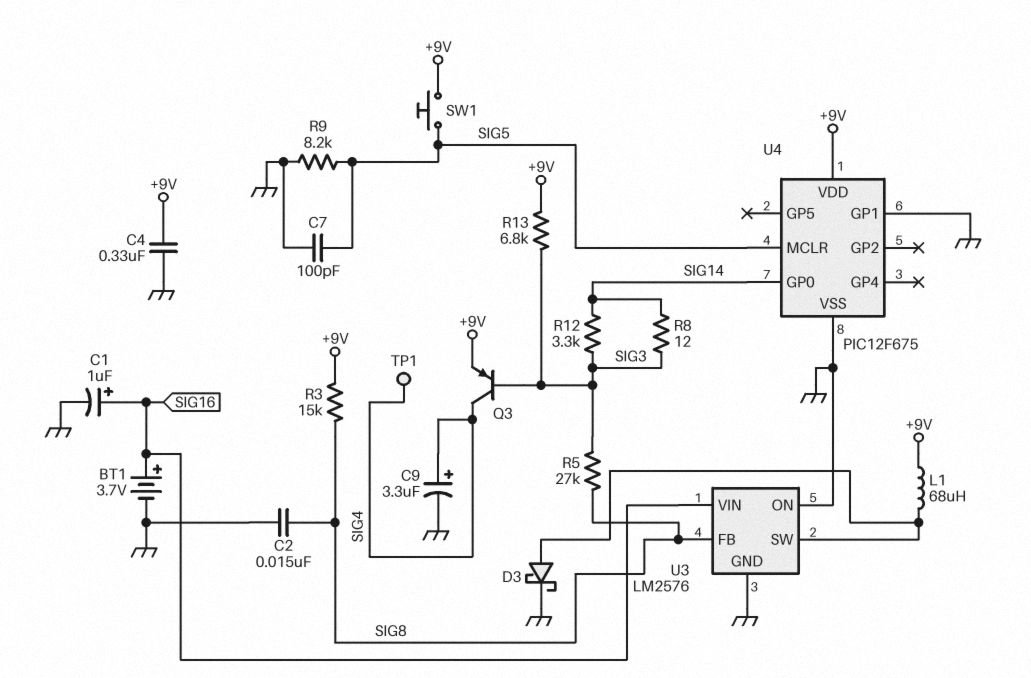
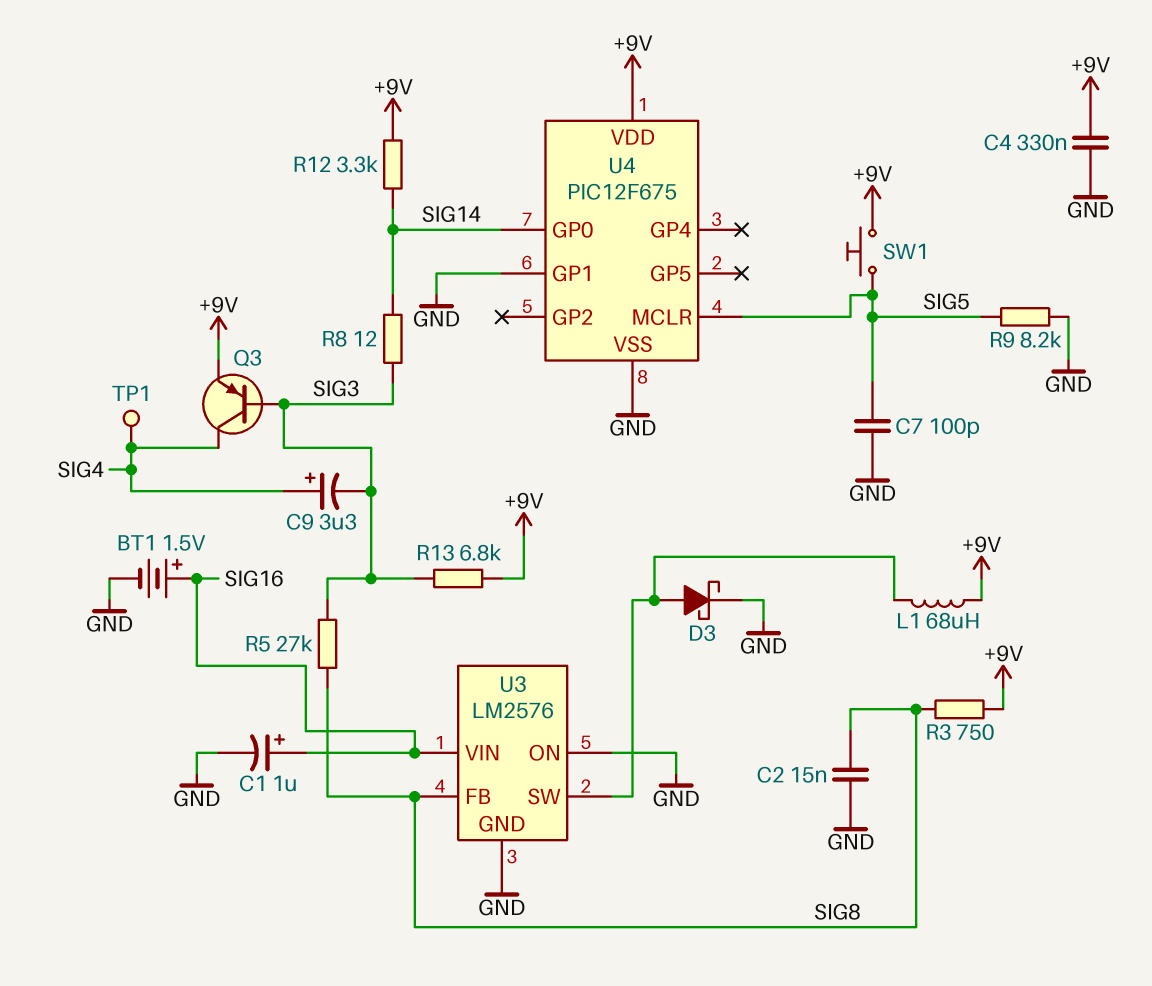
BT1: 3.7V (plus SIG16, minus GND) -> 1.5V (plus SIG16, minus GND)
C9: 3.3uF (plus SIG4, minus GND) -> 3.3uF (plus SIG4, minus SIG3)
R3: 15k (+9V, SIG8) -> 750 (+9V, SIG8)
R12: 3.3k (SIG3, SIG14) -> 3.3k (+9V, SIG14)

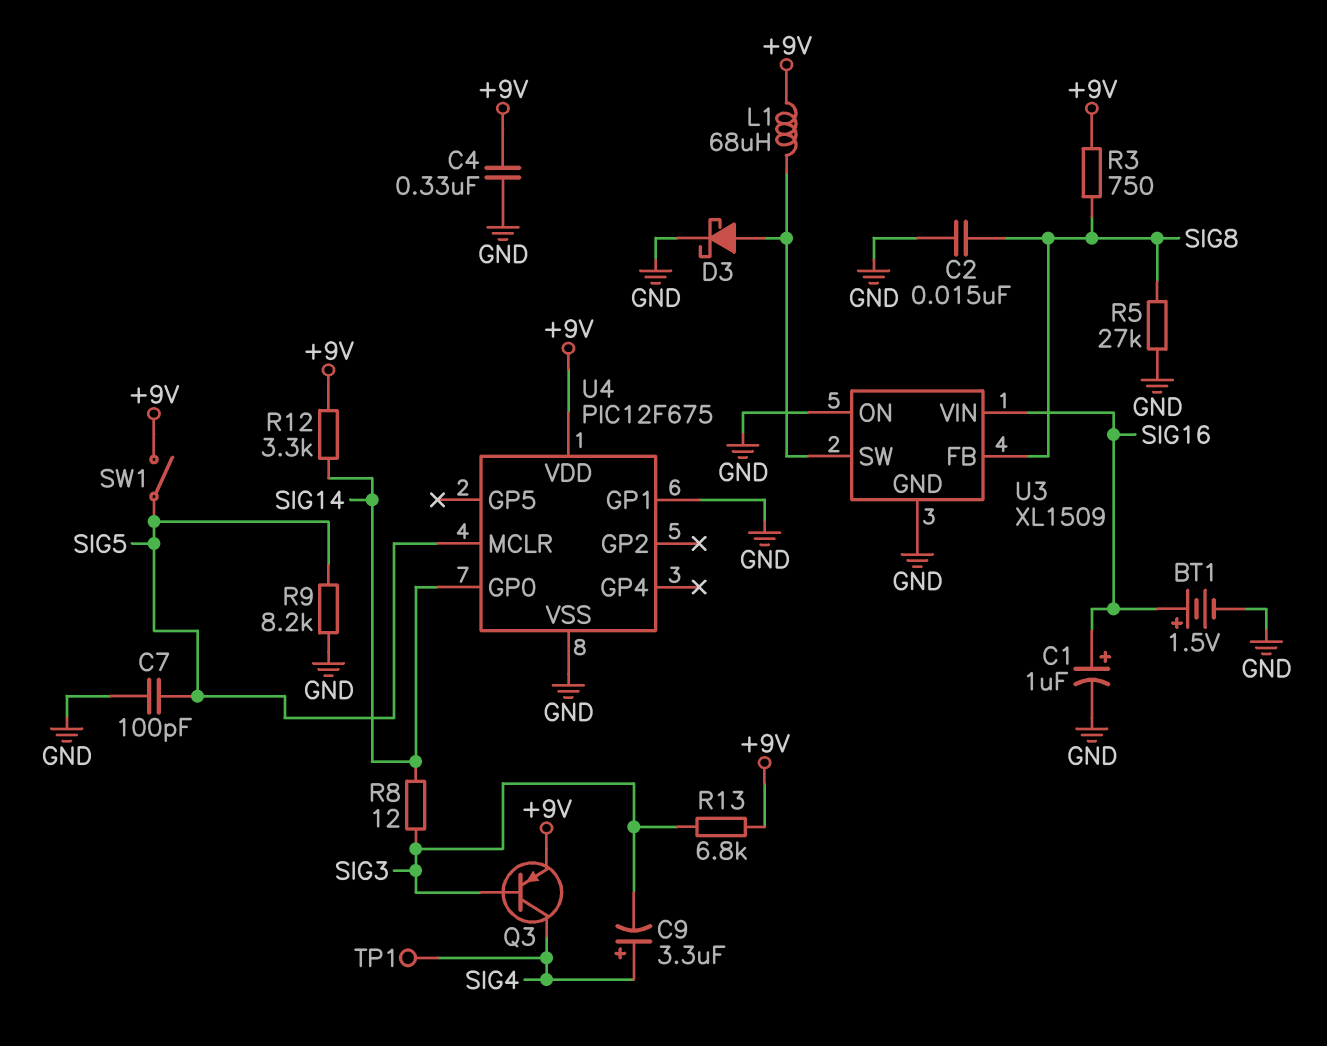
R5: 27k (SIG3, SIG8) -> 27k (GND, SIG8)
SW1: button (+9V, SIG5) -> switch (+9V, SIG5)
U3: LM2576 -> XL1509

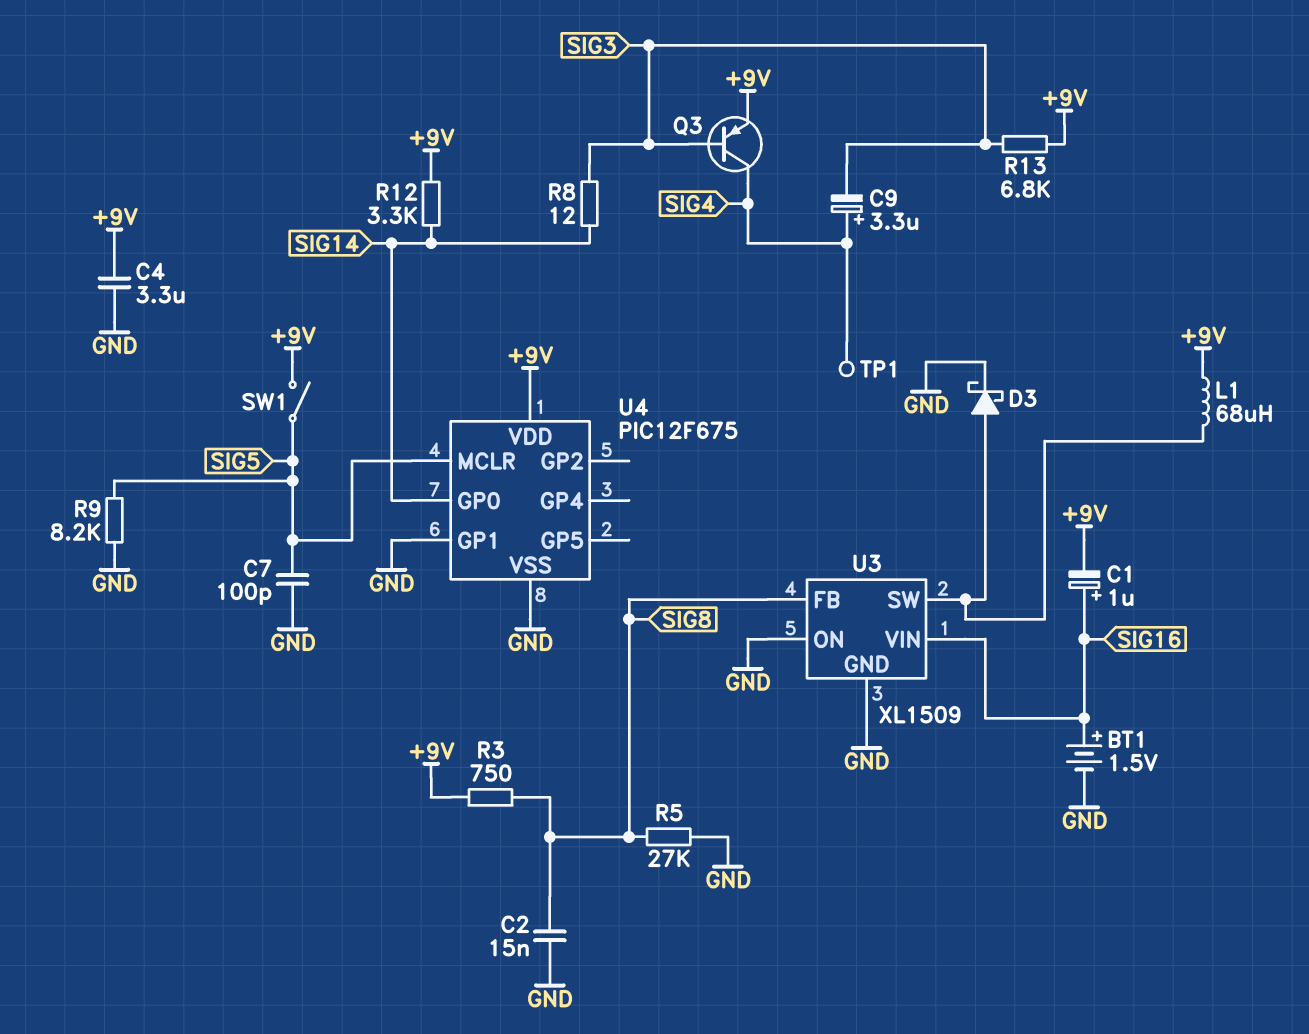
C1: 1uF (plus SIG16, minus GND) -> 1uF (plus SIG16, minus +9V)
C4: 330nF (+9V, GND) -> 3.3uF (+9V, GND)

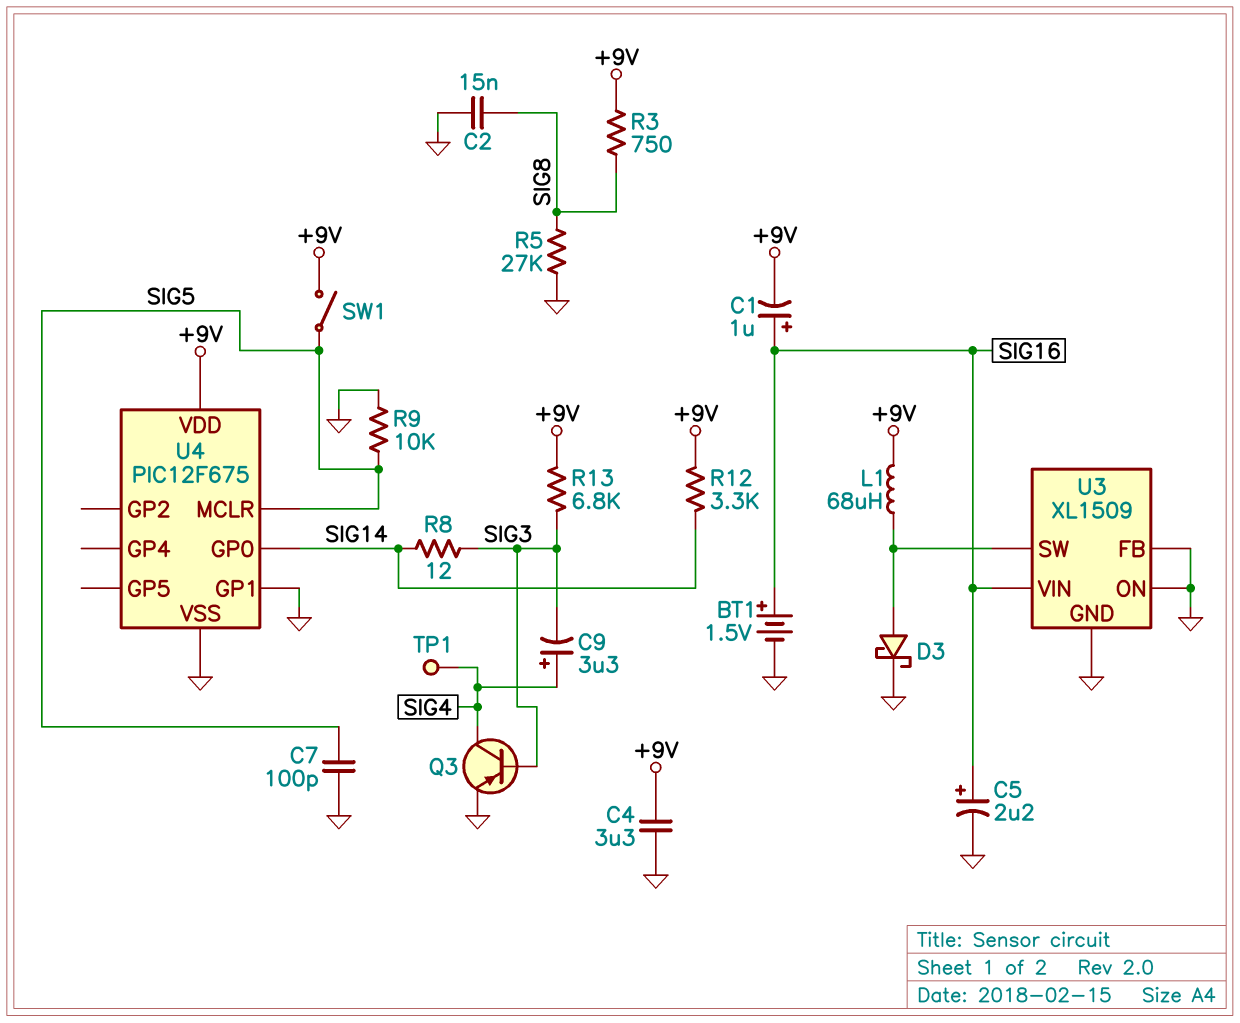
C5: none -> 2.2uF (plus SIG16, minus GND)
Q3: PNP (B SIG3, C SIG4, E +9V) -> PNP (B SIG3, C SIG4, E GND)
R9: 8.2k (GND, SIG5) -> 10k (GND, SIG5)
U3 pin FB: SIG8 -> GND

